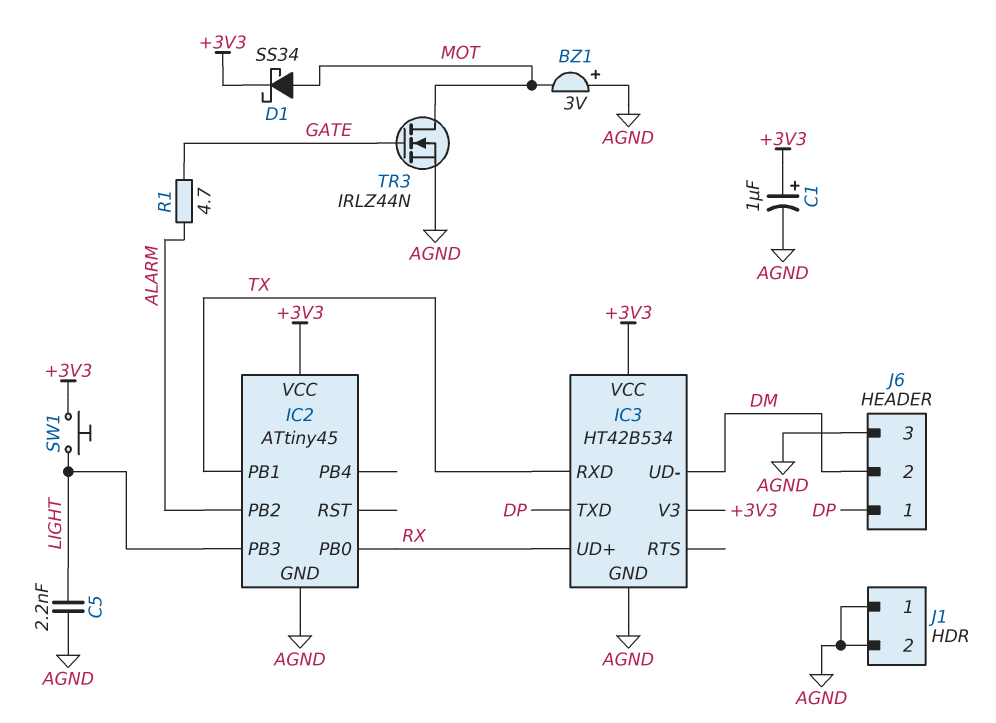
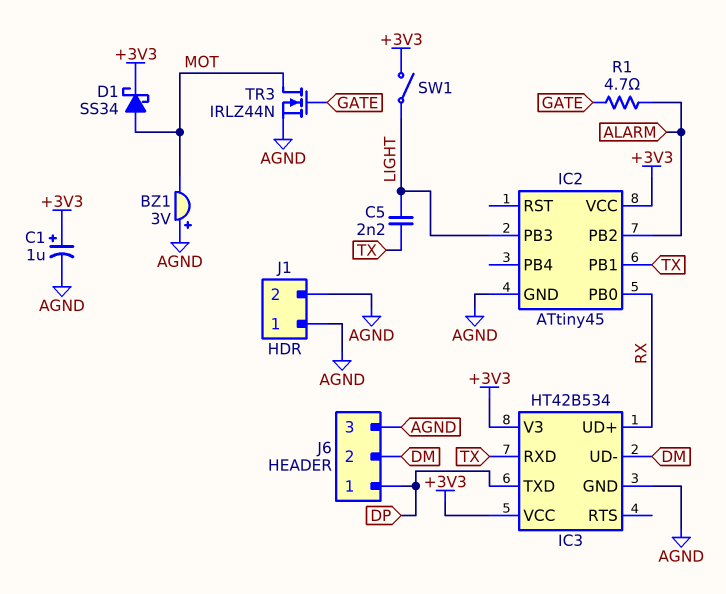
C5: 2.2nF (AGND, LIGHT) -> 2.2nF (LIGHT, TX)
SW1: button (+3V3, LIGHT) -> switch (+3V3, LIGHT)

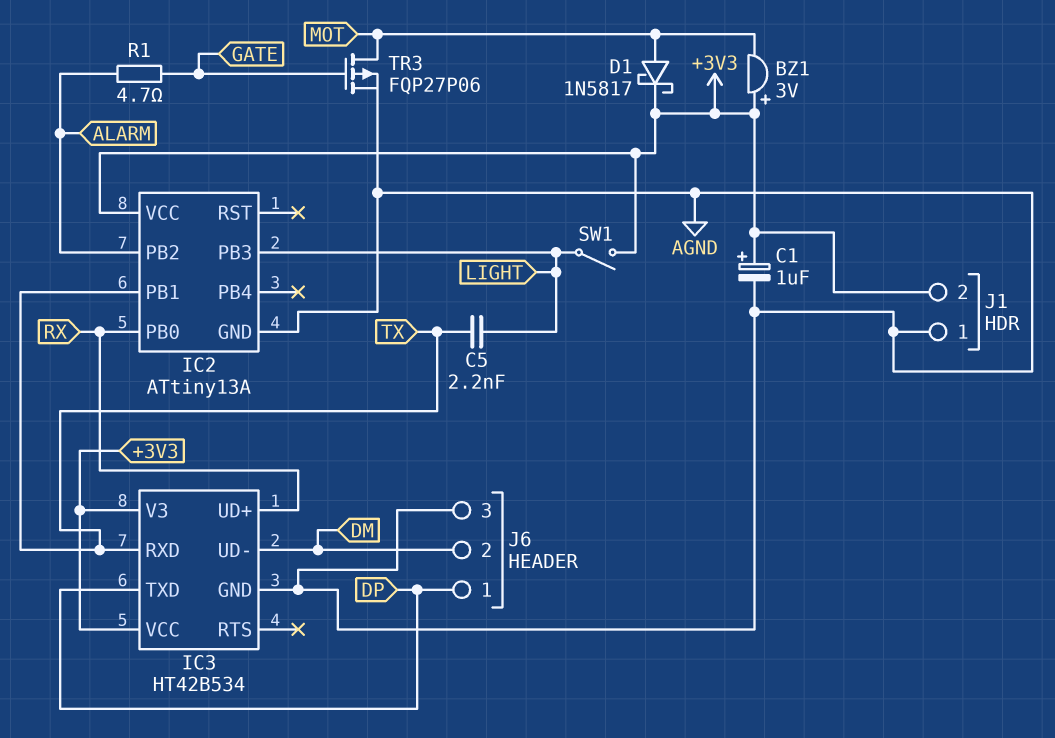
BZ1: buzzer 3V (plus AGND, minus MOT) -> buzzer 3V (plus +3V3, minus MOT)
D1: schottky SS34 (A MOT, K +3V3) -> schottky 1N5817 (A MOT, K +3V3)
IC2: ATtiny45 -> ATtiny13A
J1 pin 2: AGND -> +3V3
TR3: NMOS IRLZ44N (G GATE, D MOT, S AGND) -> PMOS FQP27P06 (G GATE, D MOT, S AGND)

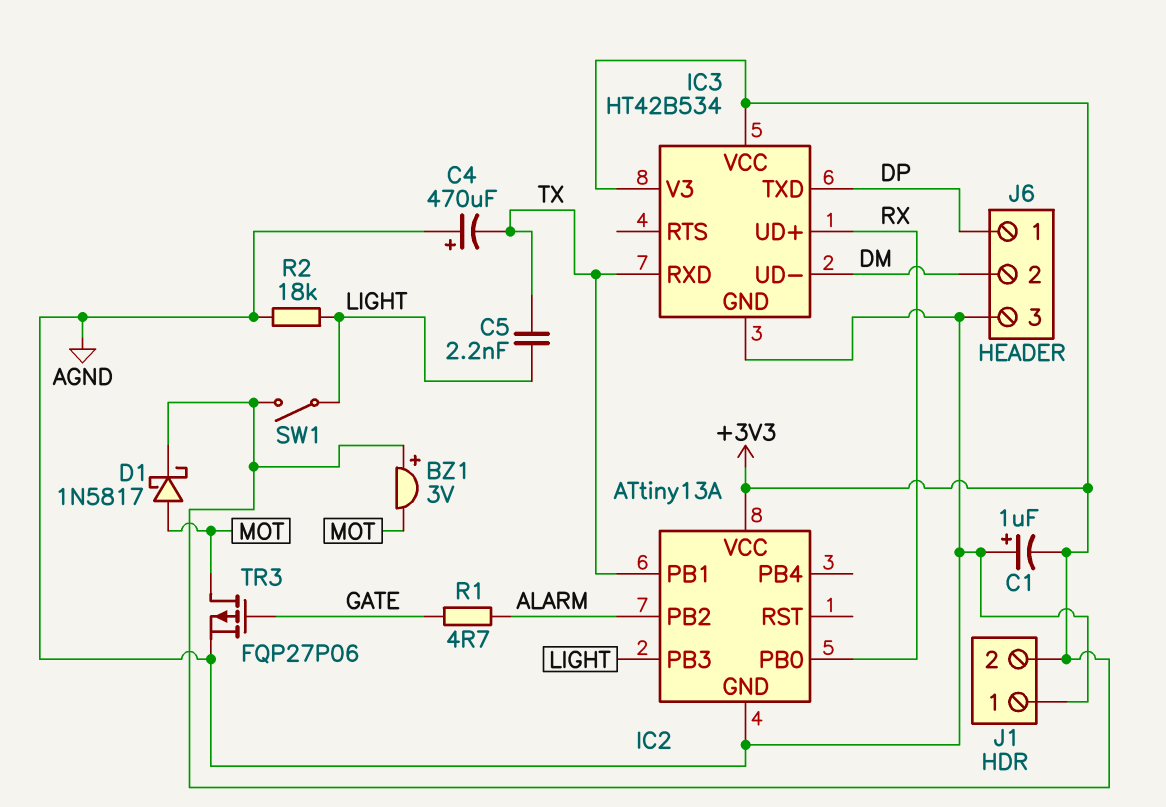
C1: 1uF (plus +3V3, minus AGND) -> 1uF (plus AGND, minus +3V3)
C4: none -> 470uF (plus AGND, minus TX)
R2: none -> 18k (AGND, LIGHT)

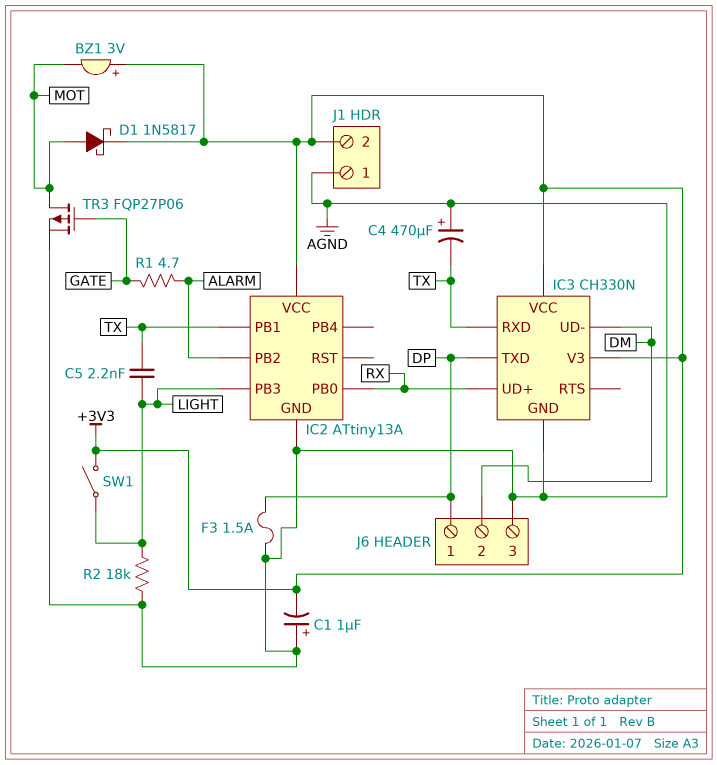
F3: none -> 1.5A (AGND, DP)
IC3: HT42B534 -> CH330N

